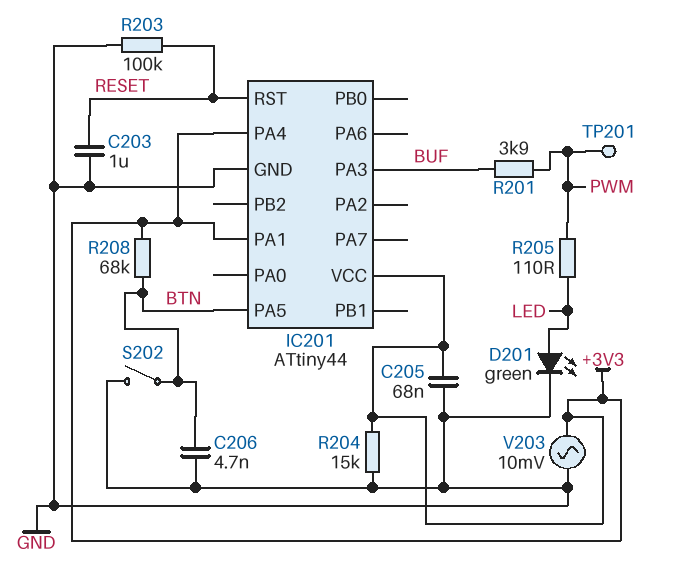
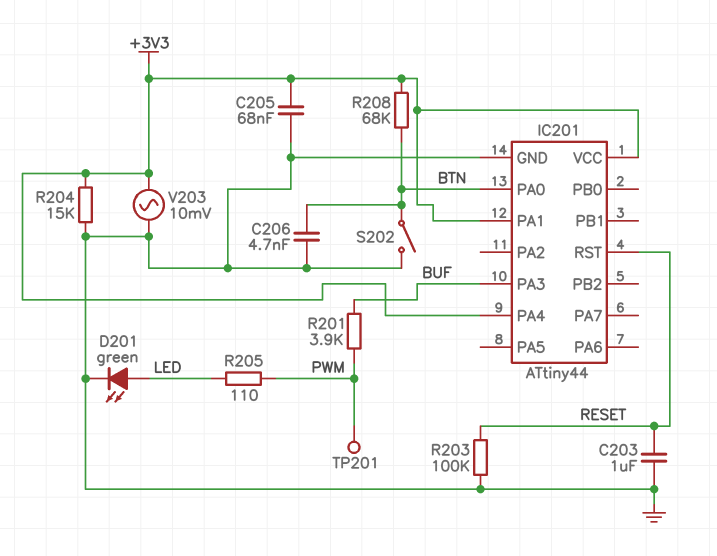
IC201 pin PA0: none -> BTN
IC201 pin PA5: BTN -> none

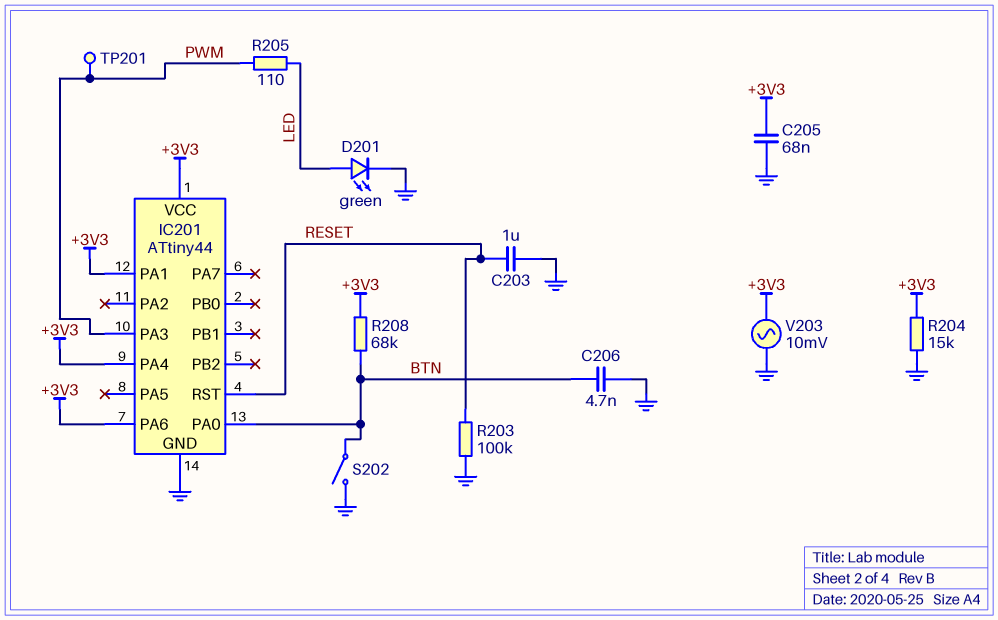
IC201 pin PA3: BUF -> PWM
IC201 pin PA6: none -> +3V3
R201: 3.9k (BUF, PWM) -> none

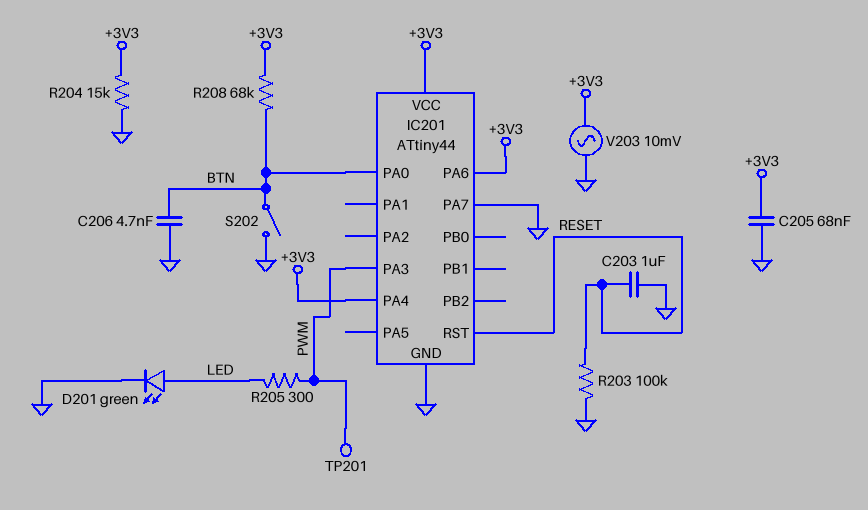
IC201 pin PA1: +3V3 -> none
IC201 pin PA7: none -> GND
R205: 110 (LED, PWM) -> 300 (LED, PWM)

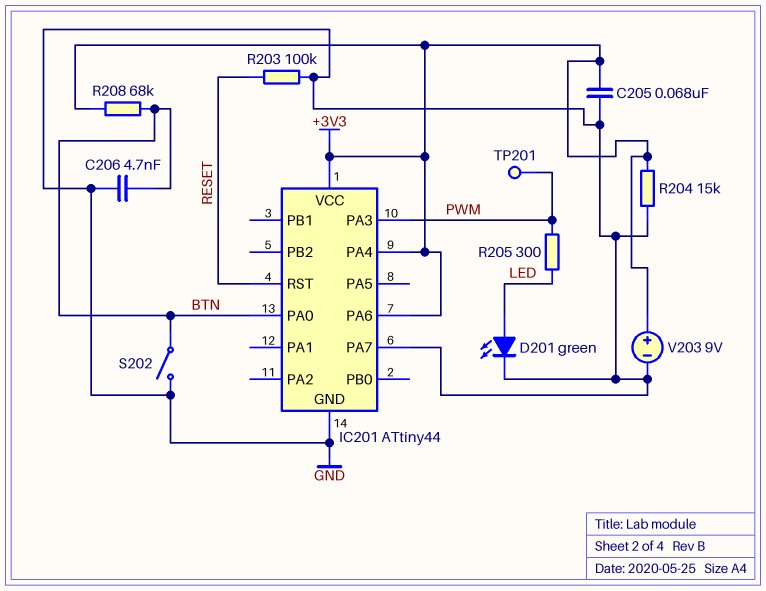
C203: 1uF (GND, RESET) -> none
V203: AC 10mV (+3V3, GND) -> 9V (plus +3V3, minus GND)

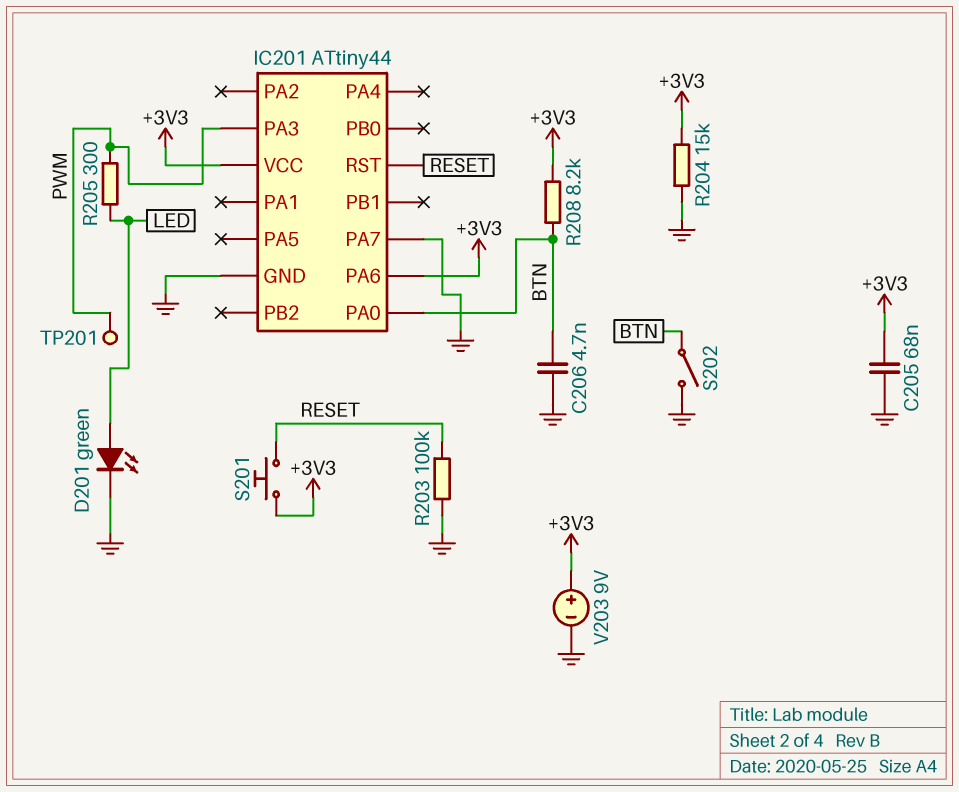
IC201 pin PA4: +3V3 -> none
R208: 68k (+3V3, BTN) -> 8.2k (+3V3, BTN)
S201: none -> button (+3V3, RESET)

